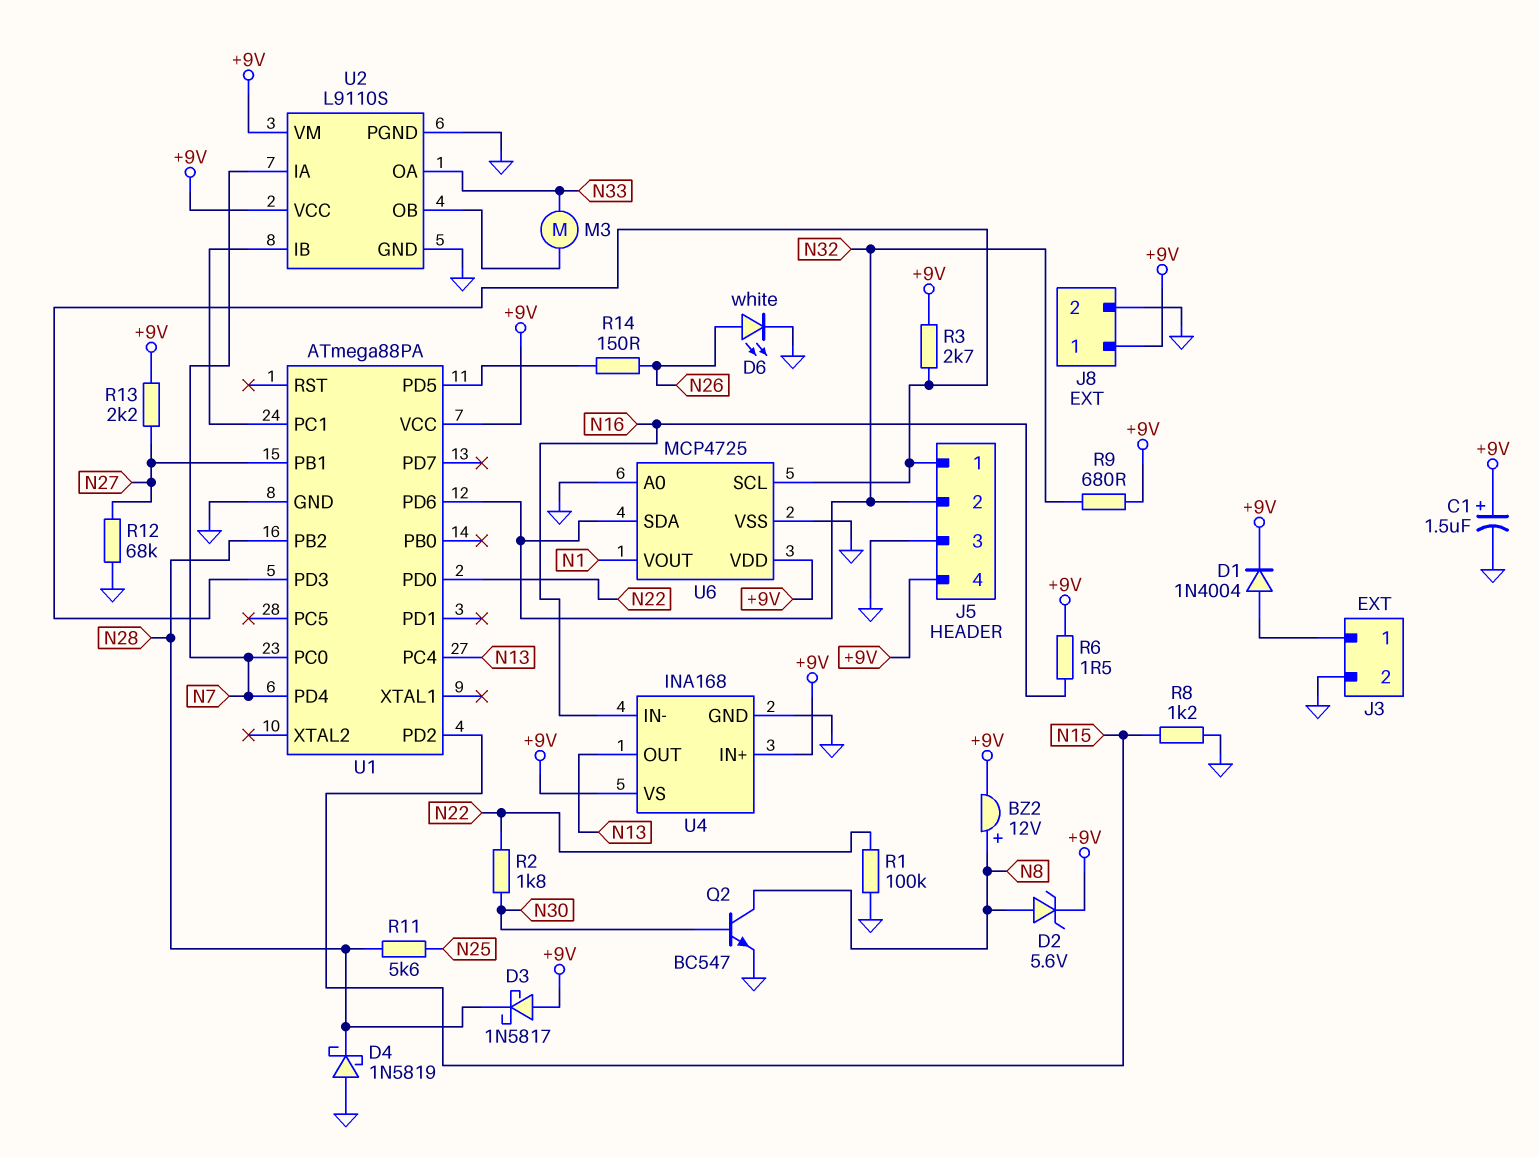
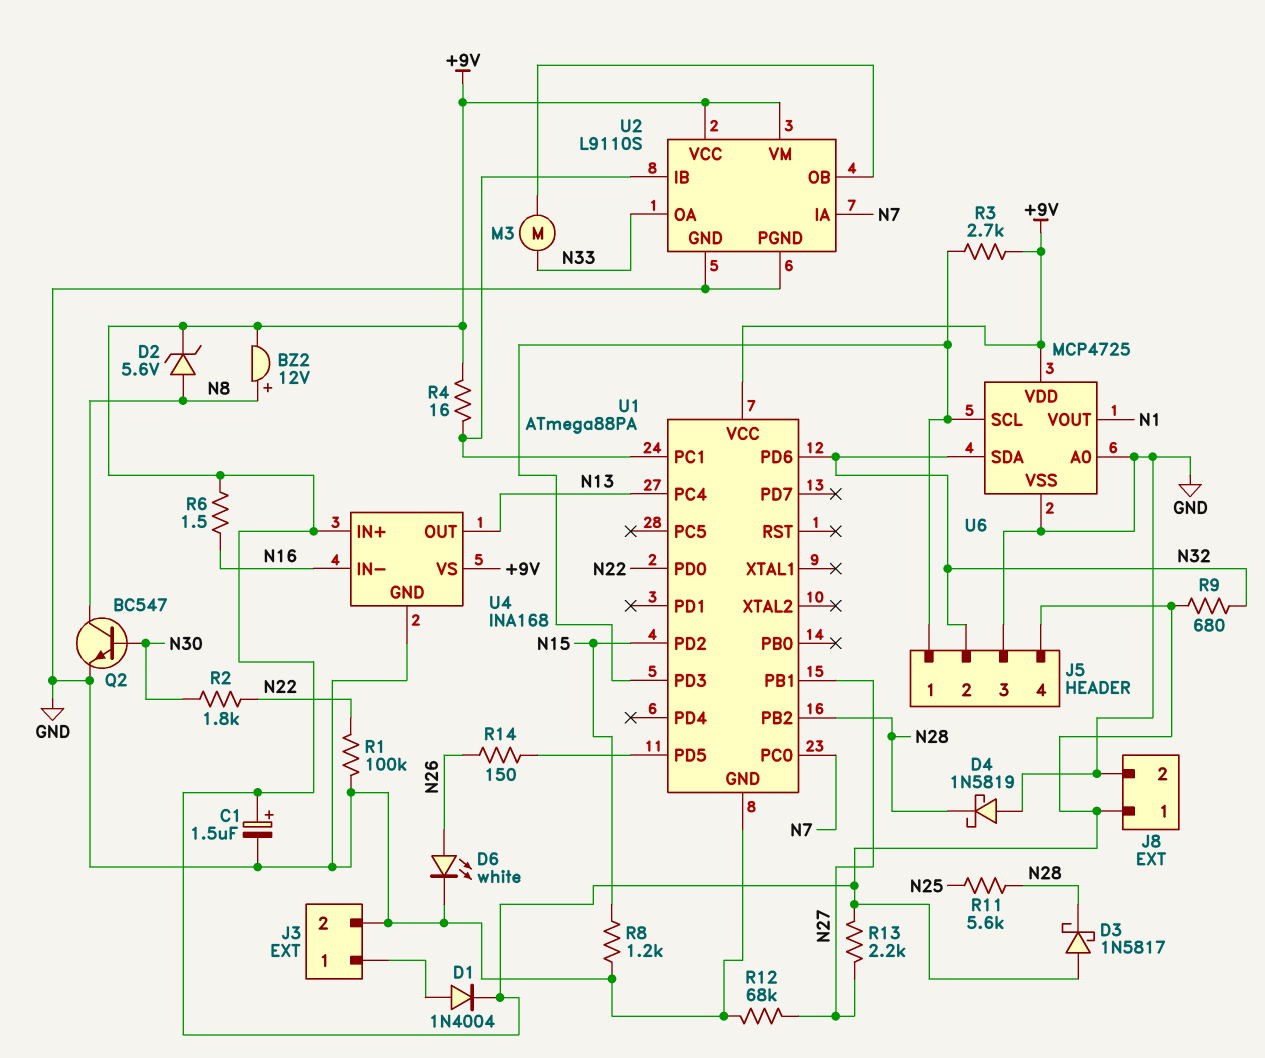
R4: none -> 16 (+9V, U1/PC1)
U1 pin PD4: N7 -> none

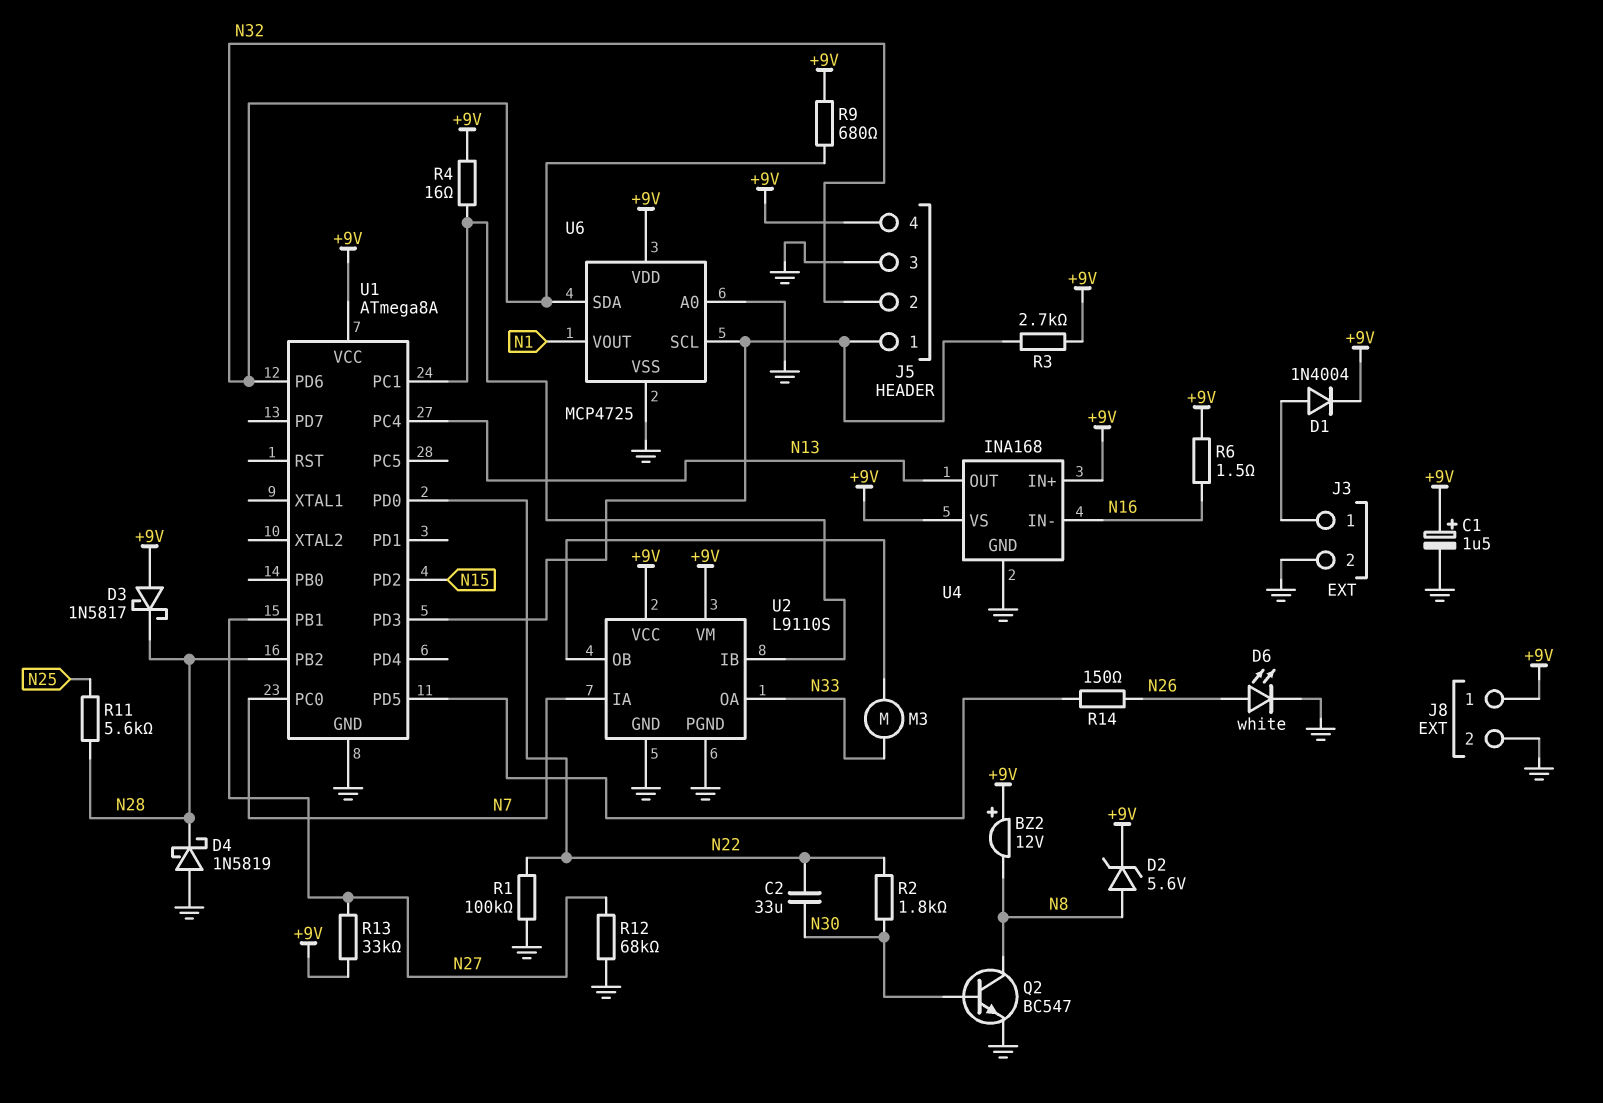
BZ2: buzzer 12V (plus N8, minus +9V) -> buzzer 12V (plus +9V, minus N8)
C2: none -> 33uF (N22, N30)
R8: 1.2k (GND, N15) -> none
R13: 2.2k (+9V, N27) -> 33k (+9V, N27)
U1: ATmega88PA -> ATmega8A

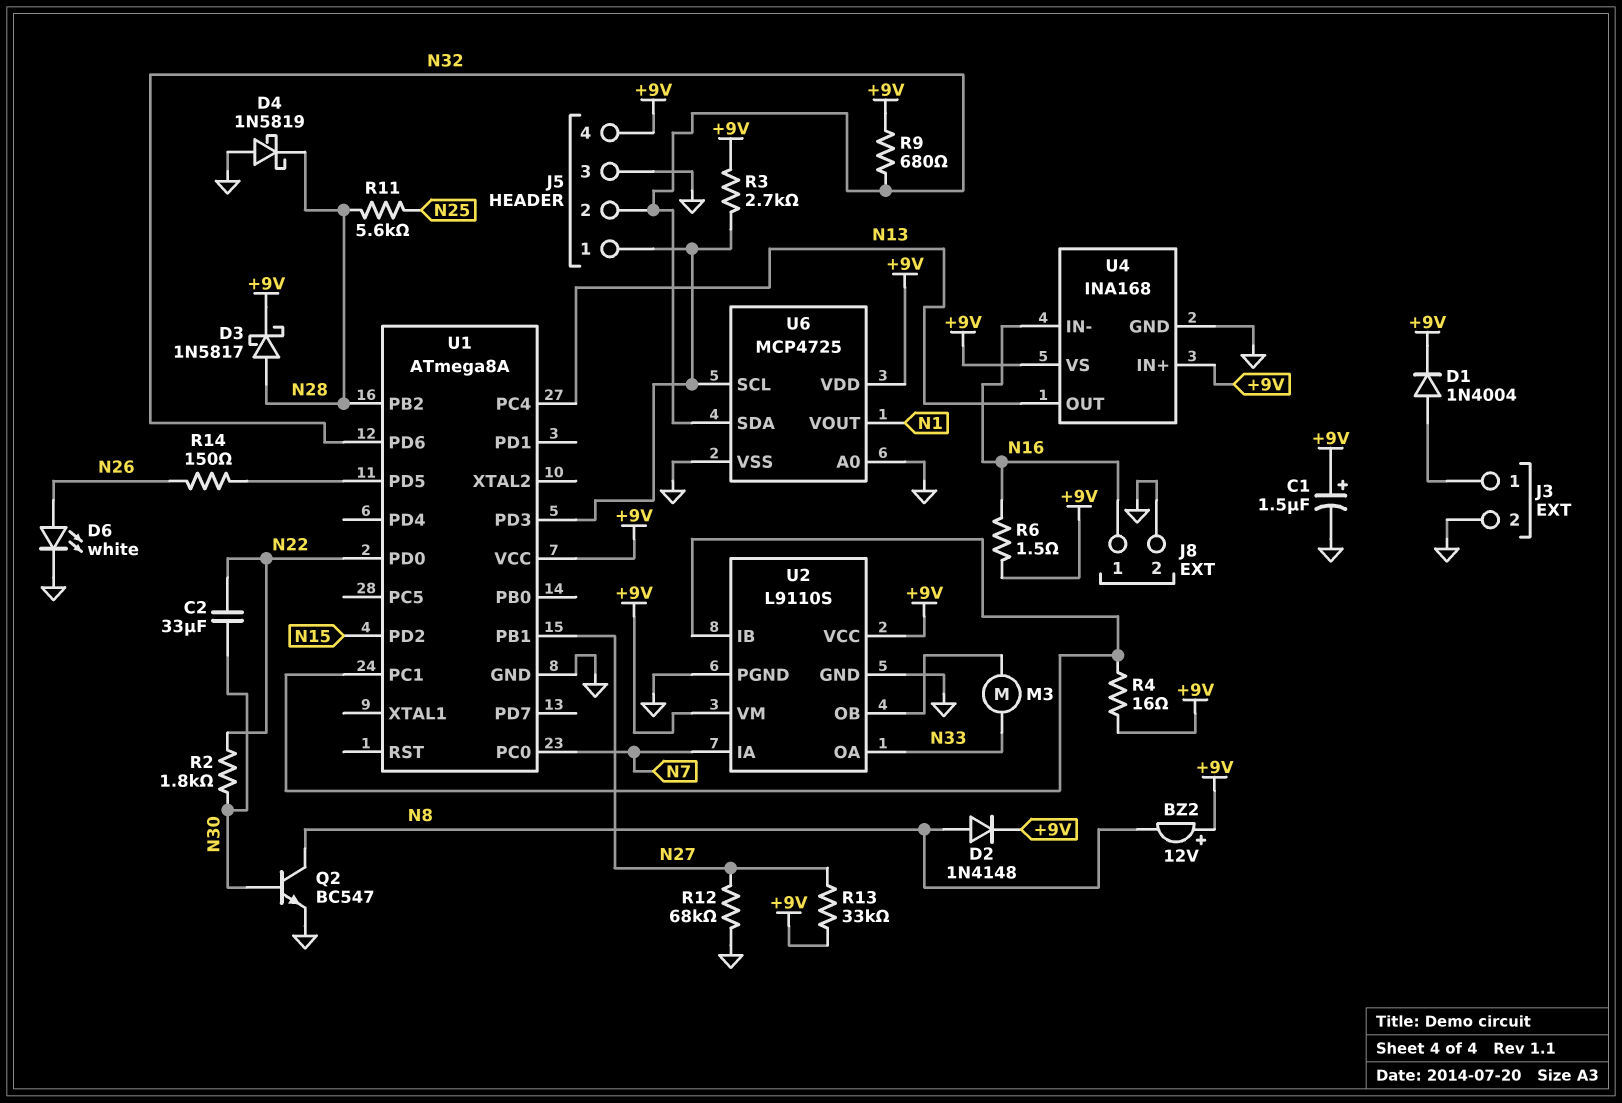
D2: zener 5.6V (A N8, K +9V) -> diode 1N4148 (A N8, K +9V)
D3: schottky 1N5817 (A +9V, K N28) -> schottky 1N5817 (A N28, K +9V)
J8 pin 1: +9V -> N16
R1: 100k (GND, N22) -> none

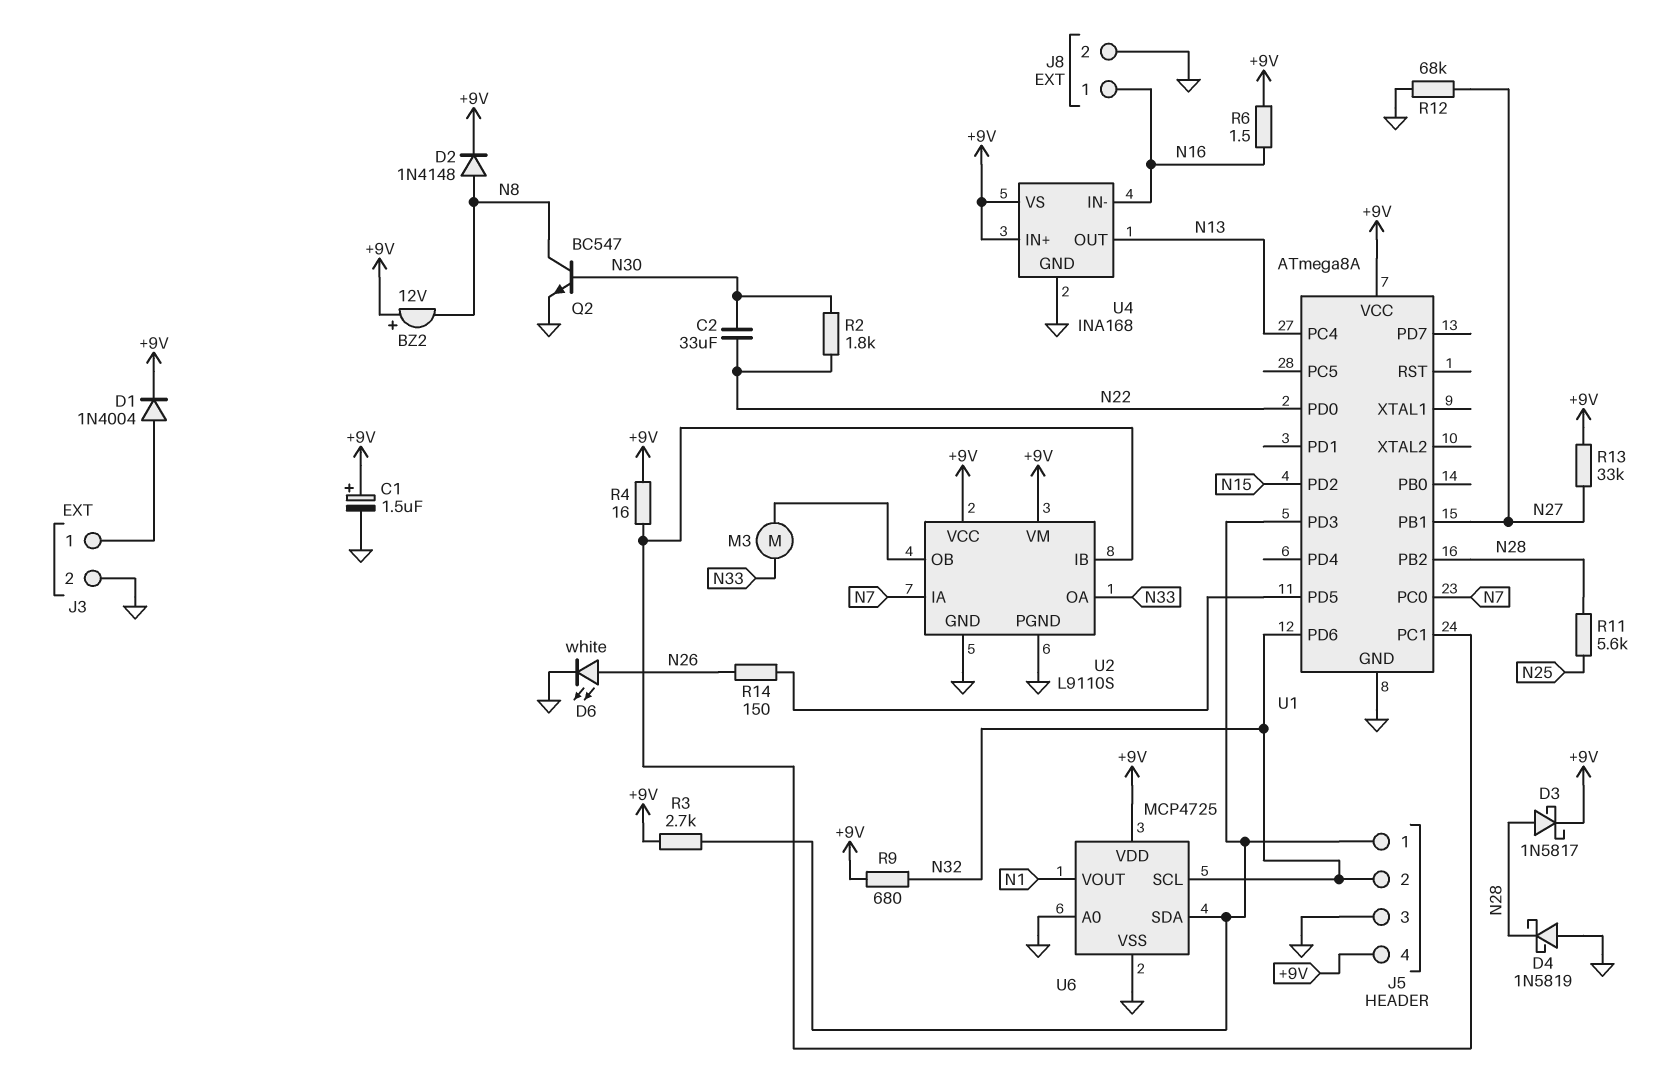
U6 pin SCL: J5/1 -> N32
U6 pin SDA: N32 -> J5/1

